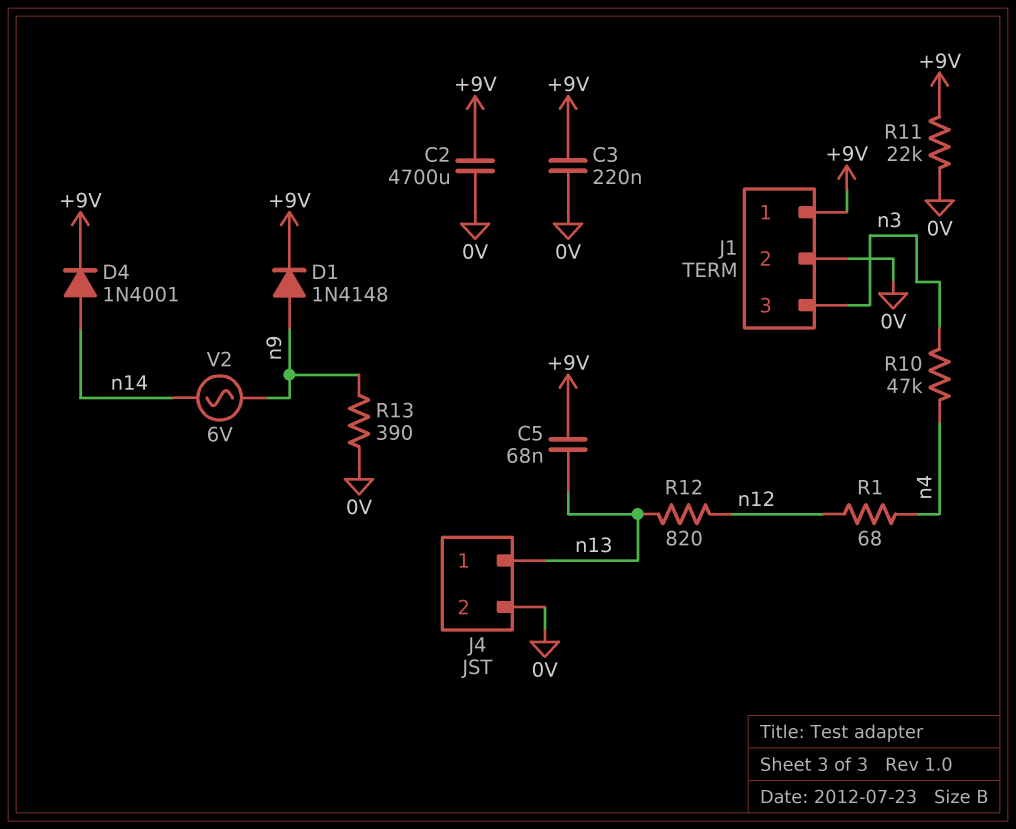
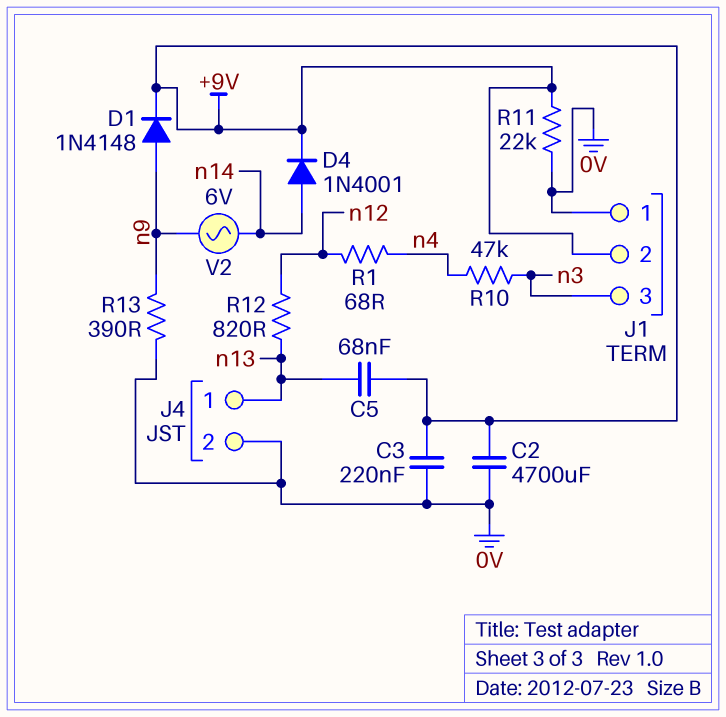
J1 pin 1: +9V -> 0V
J1 pin 2: 0V -> +9V

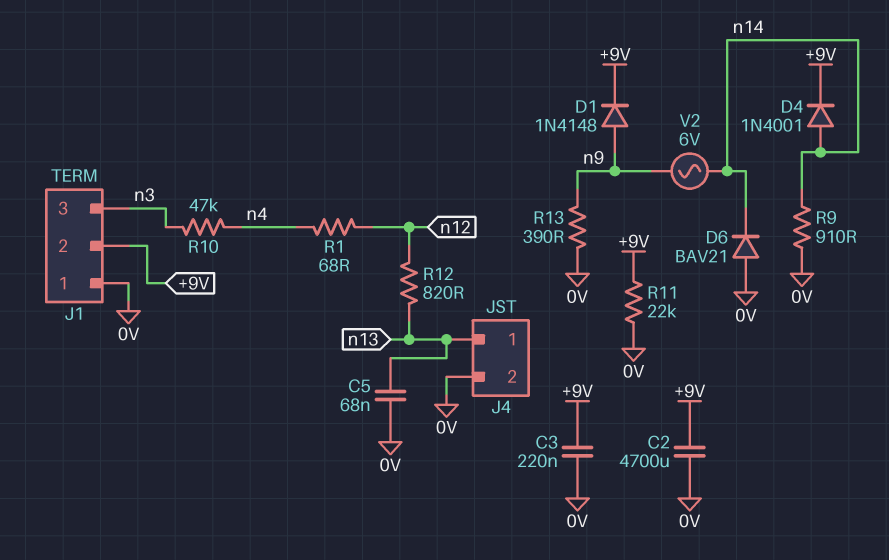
C5: 68nF (+9V, n13) -> 68nF (0V, n13)
D6: none -> diode BAV21 (A 0V, K n14)
R9: none -> 910 (0V, n14)

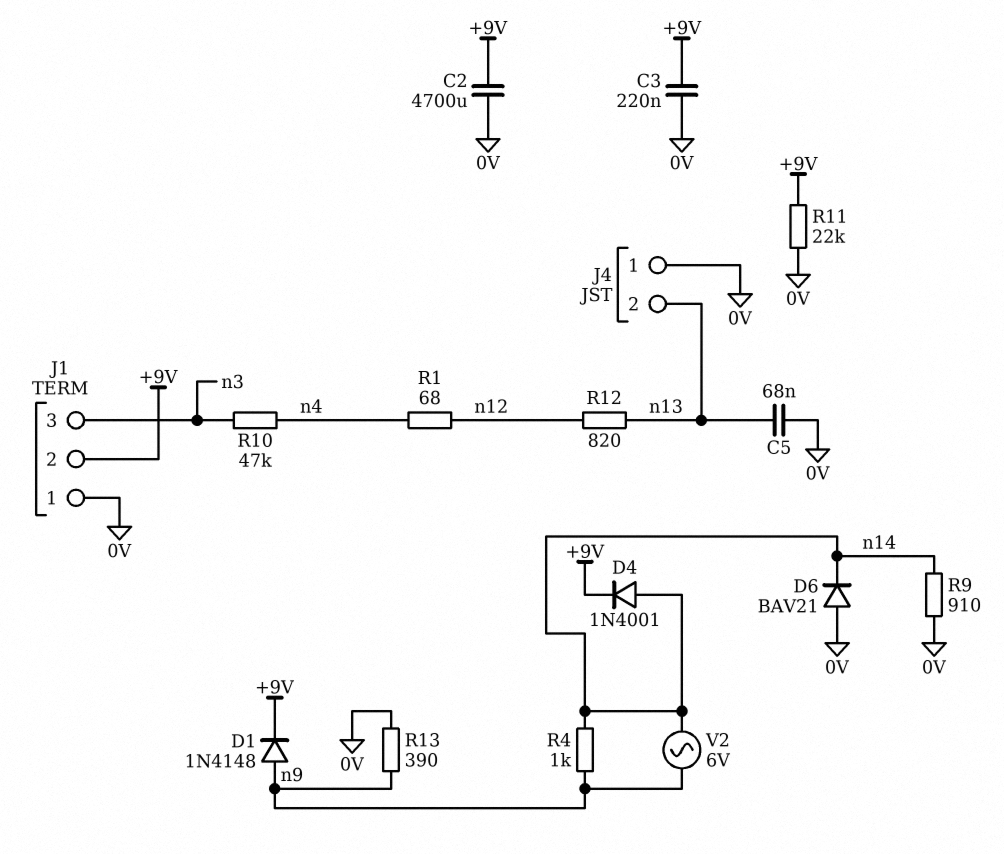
J4 pin 1: n13 -> 0V
J4 pin 2: 0V -> n13
R4: none -> 1k (n9, n14)

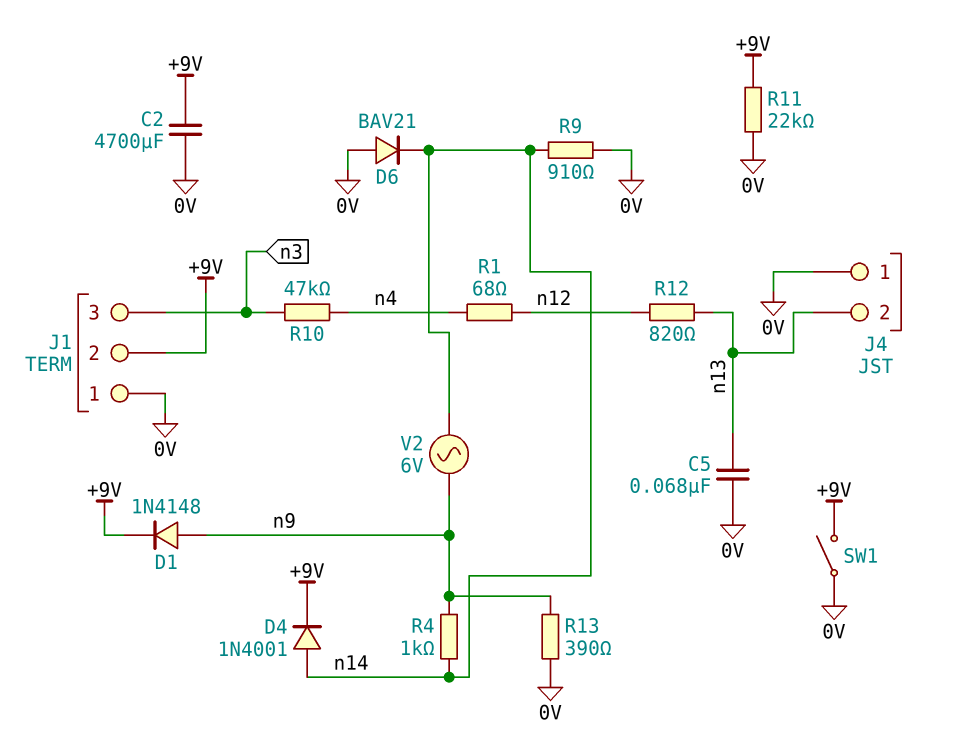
C3: 220nF (+9V, 0V) -> none
SW1: none -> switch (+9V, 0V)

